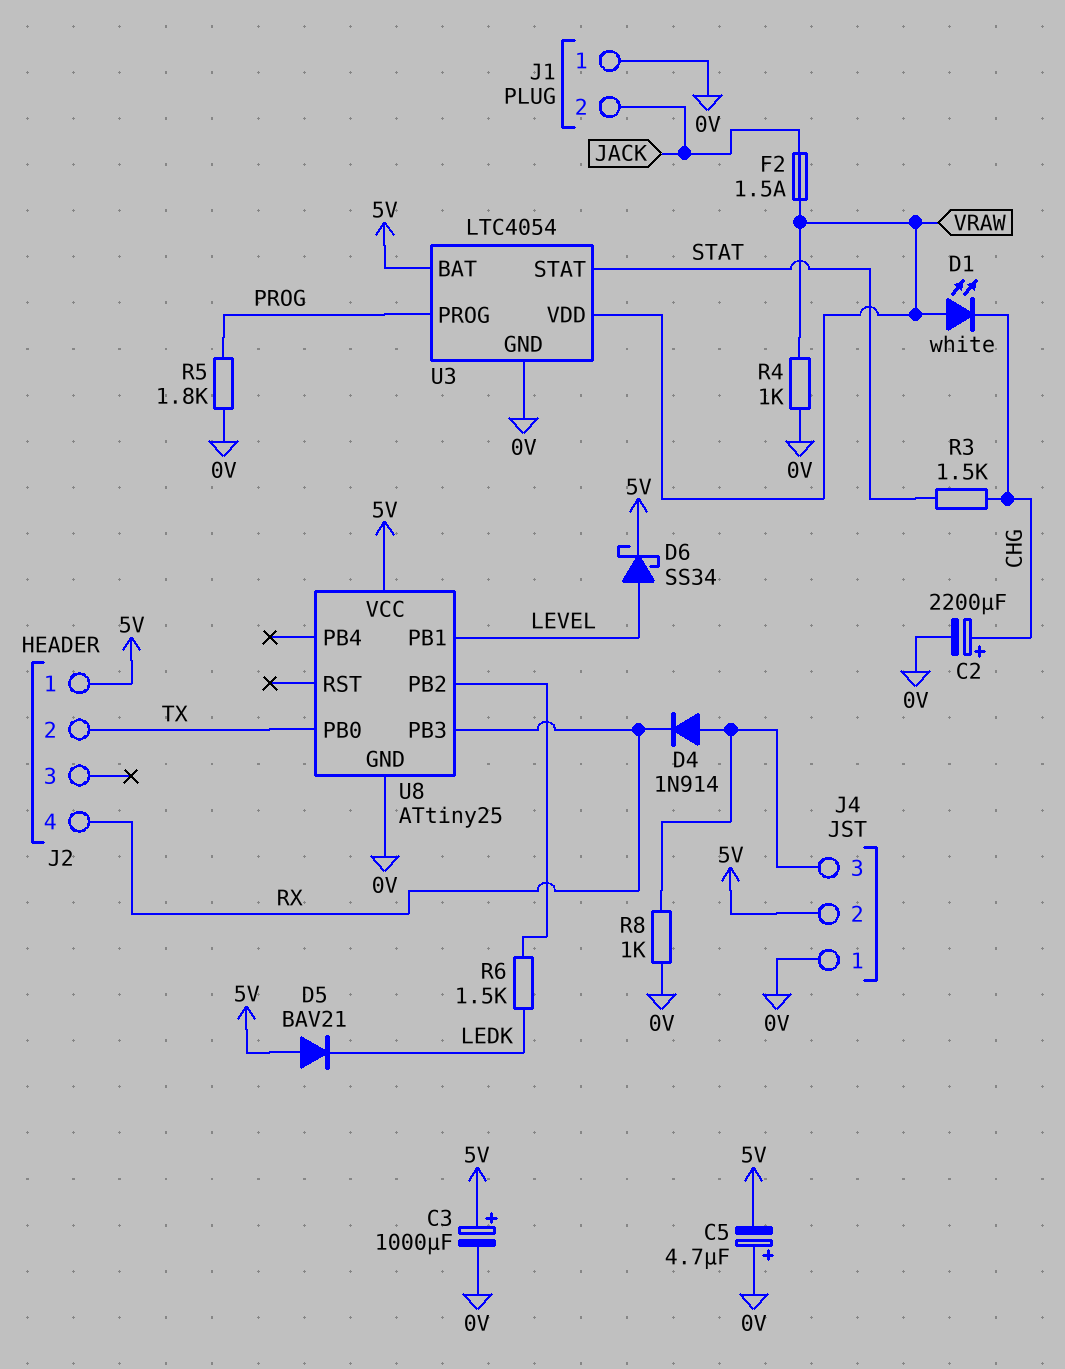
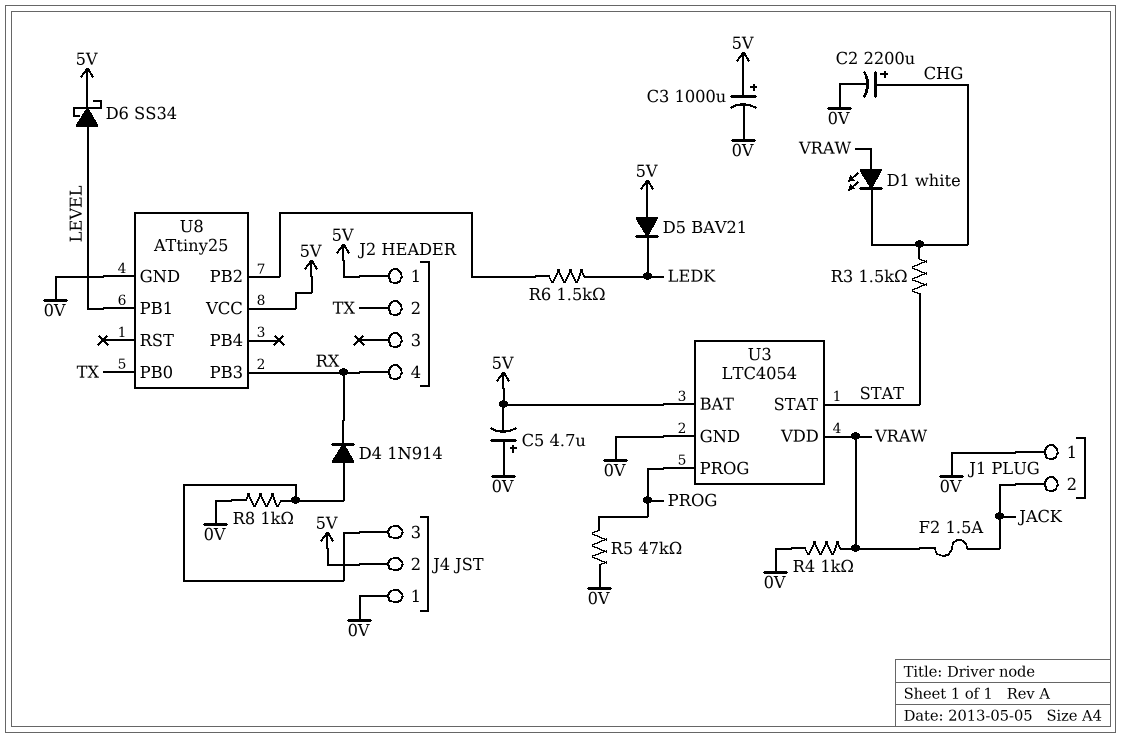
R5: 1.8k (0V, PROG) -> 47k (0V, PROG)

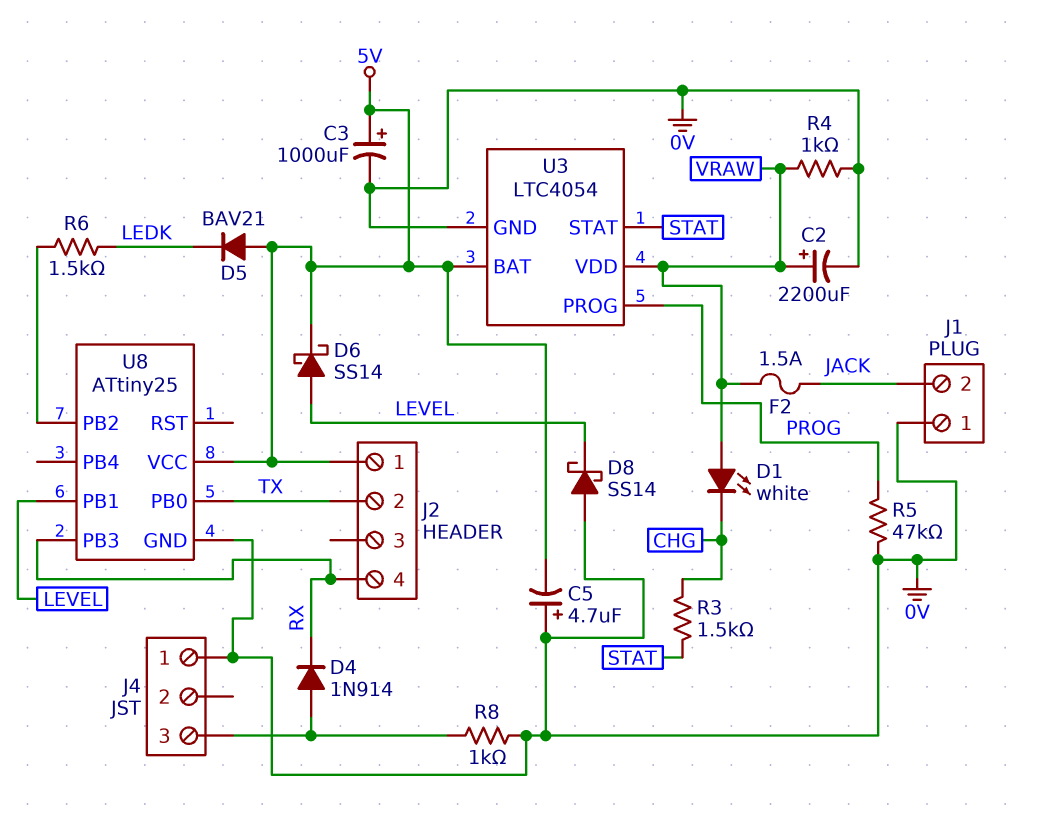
C2: 2200uF (plus CHG, minus 0V) -> 2200uF (plus VRAW, minus 0V)
D6: schottky SS34 (A LEVEL, K 5V) -> schottky SS14 (A LEVEL, K 5V)
D8: none -> schottky SS14 (A 0V, K LEVEL)
J4 pin 2: 5V -> none

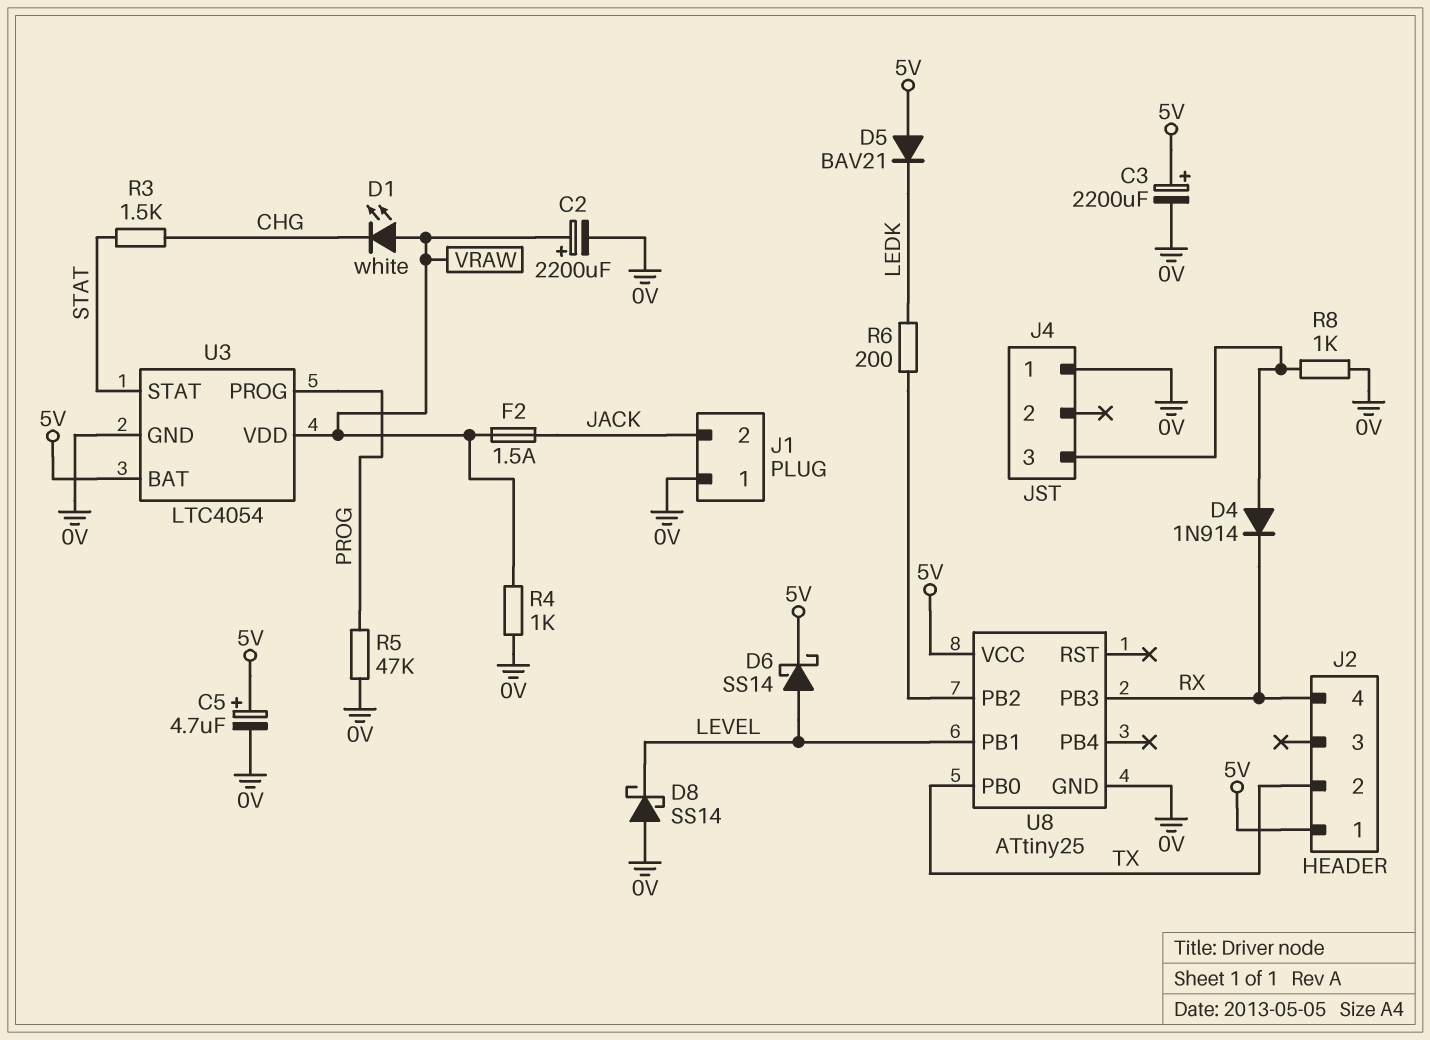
C3: 1000uF (plus 5V, minus 0V) -> 2200uF (plus 5V, minus 0V)
C5: 4.7uF (plus 0V, minus 5V) -> 4.7uF (plus 5V, minus 0V)
R6: 1.5k (LEDK, U8/PB2) -> 200 (LEDK, U8/PB2)

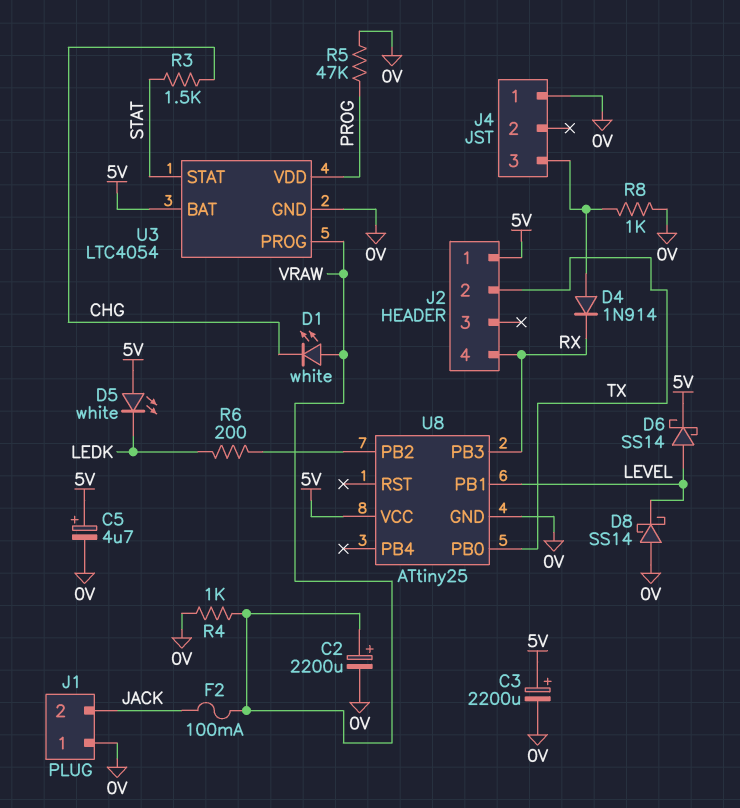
D5: diode BAV21 (A 5V, K LEDK) -> LED white (A 5V, K LEDK)
F2: 1.5A (JACK, VRAW) -> 100mA (JACK, VRAW)
U3 pin PROG: PROG -> VRAW
U3 pin VDD: VRAW -> PROG

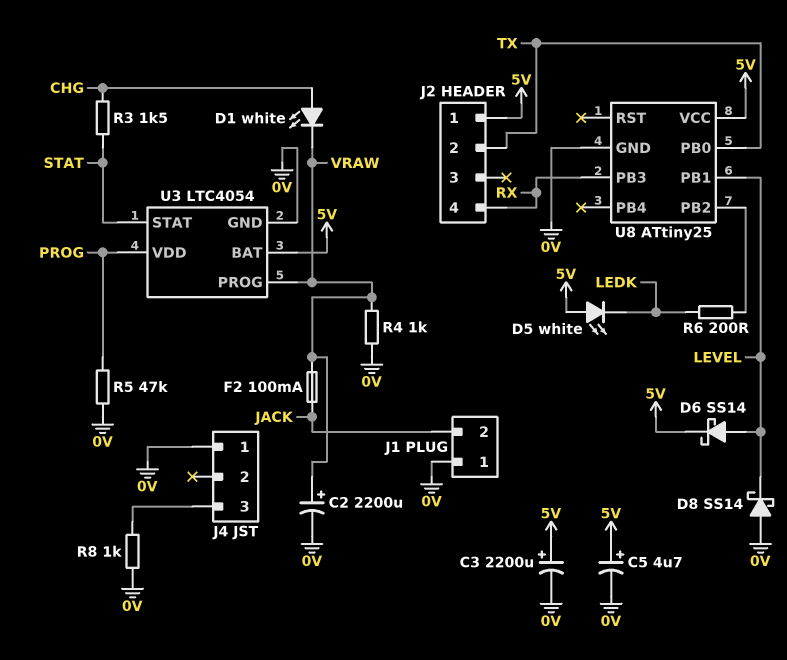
D1: LED white (A VRAW, K CHG) -> LED white (A CHG, K VRAW)
D4: diode 1N914 (A J4/3, K RX) -> none

